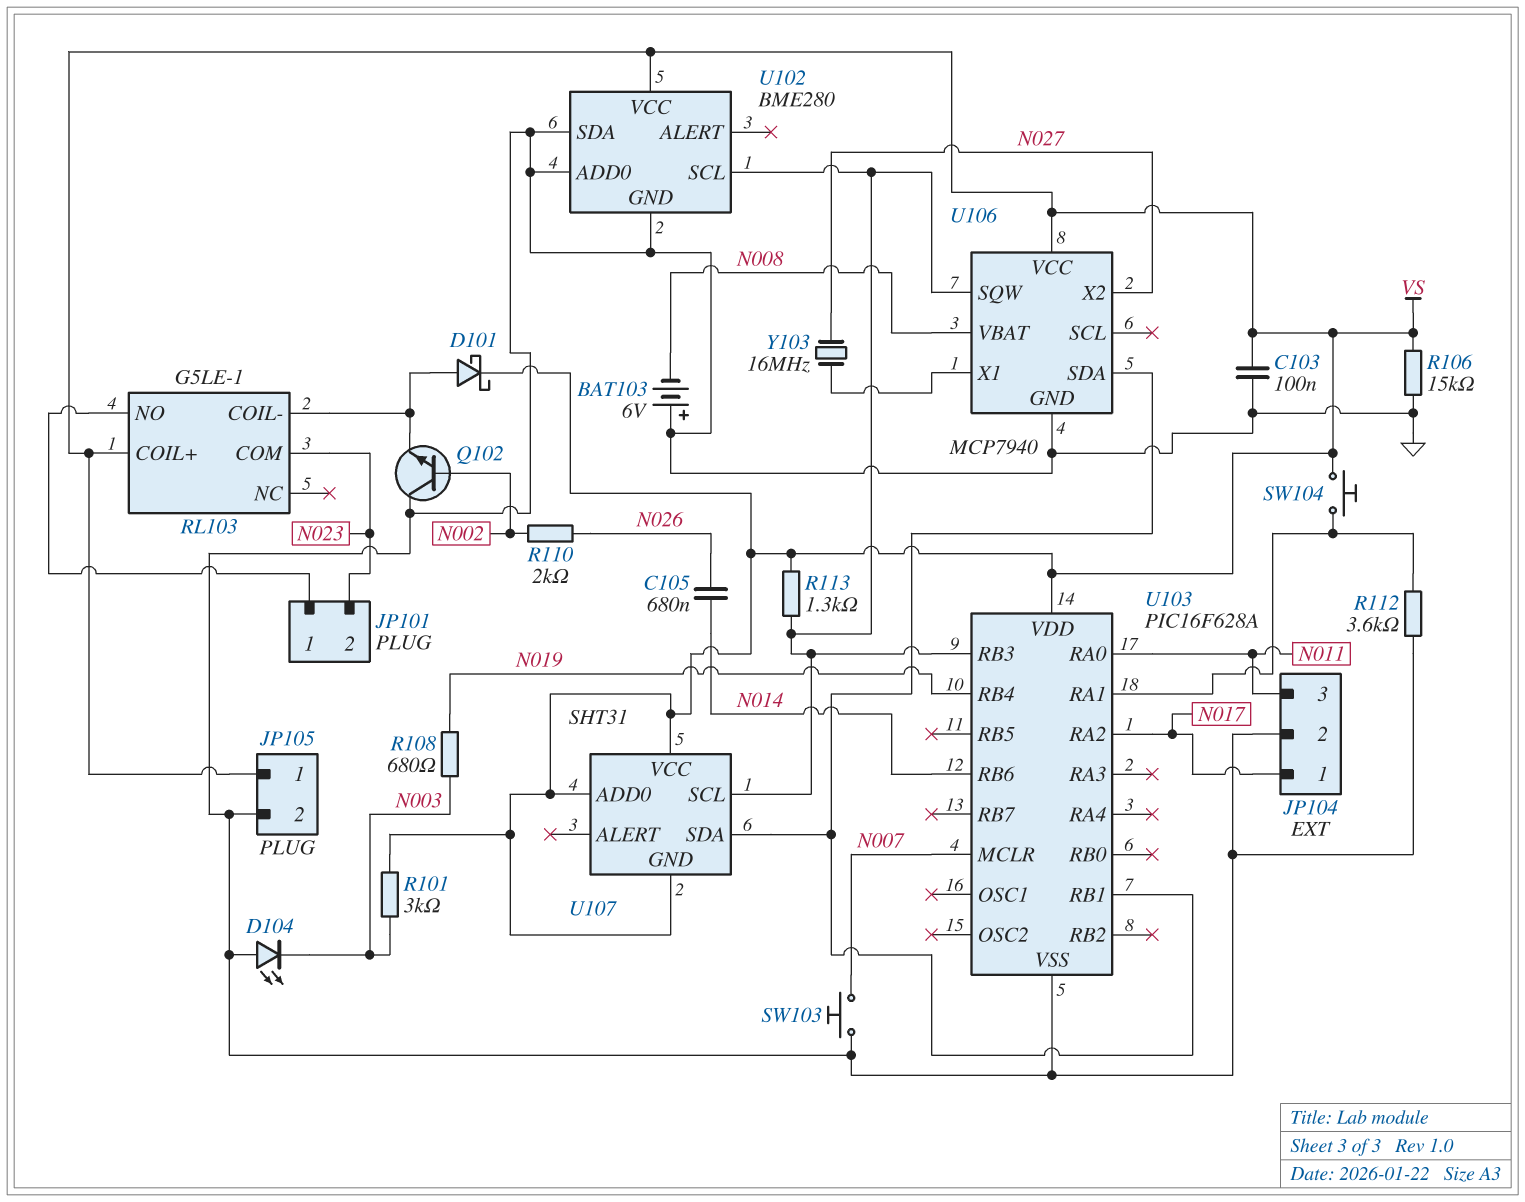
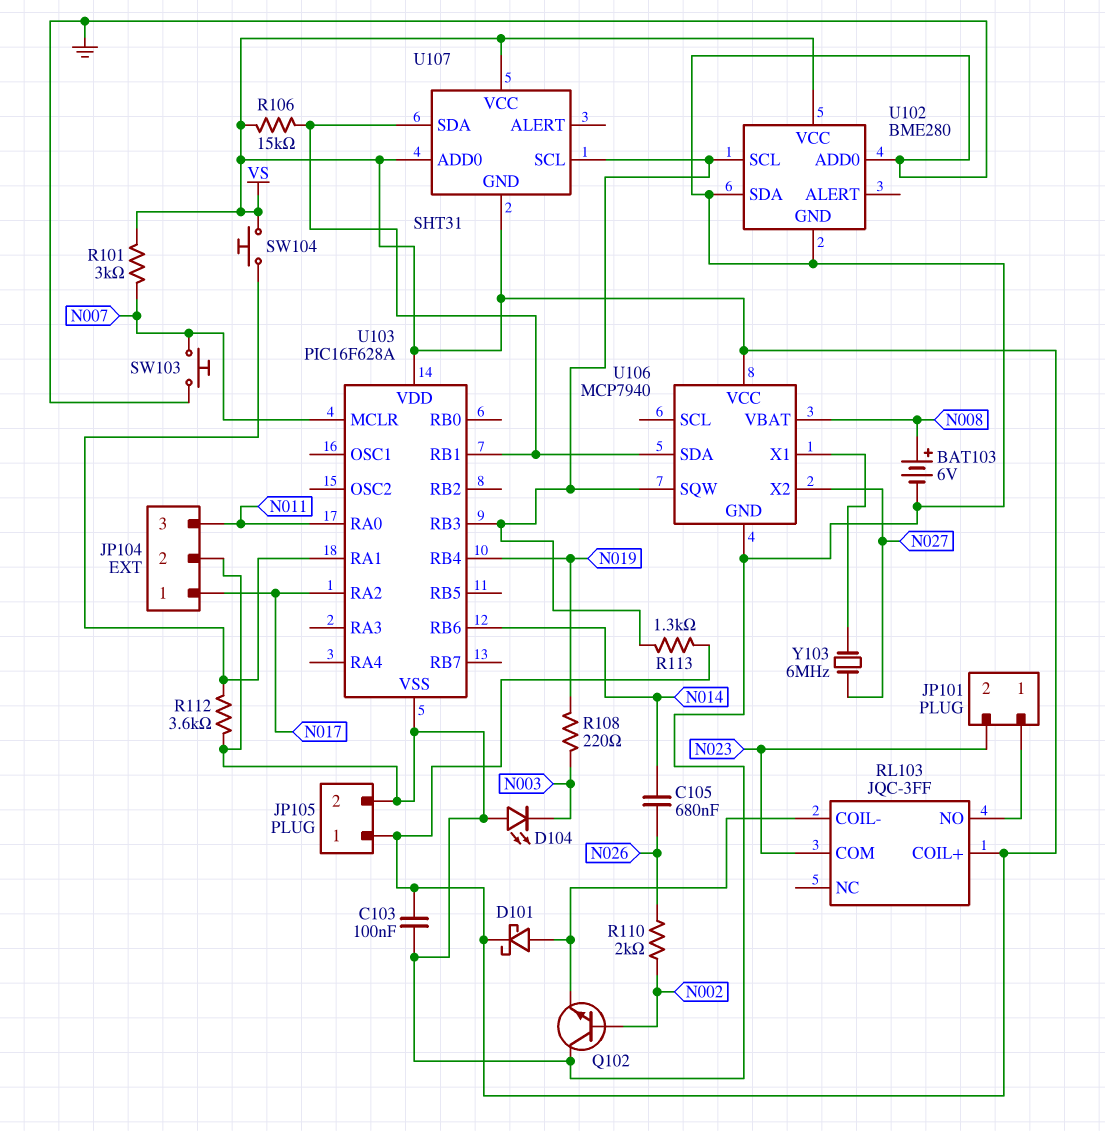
BAT103: 6V (plus GND, minus N008) -> 6V (plus N008, minus GND)
R101: 3k (N003, VS) -> 3k (N007, VS)
R106: 15k (GND, VS) -> 15k (U103/RB1, VS)
R108: 680 (N003, N019) -> 220 (N003, N019)
RL103: G5LE-1 -> JQC-3FF
Y103: 16MHz (N027, U106/X1) -> 6MHz (N027, U106/X1)

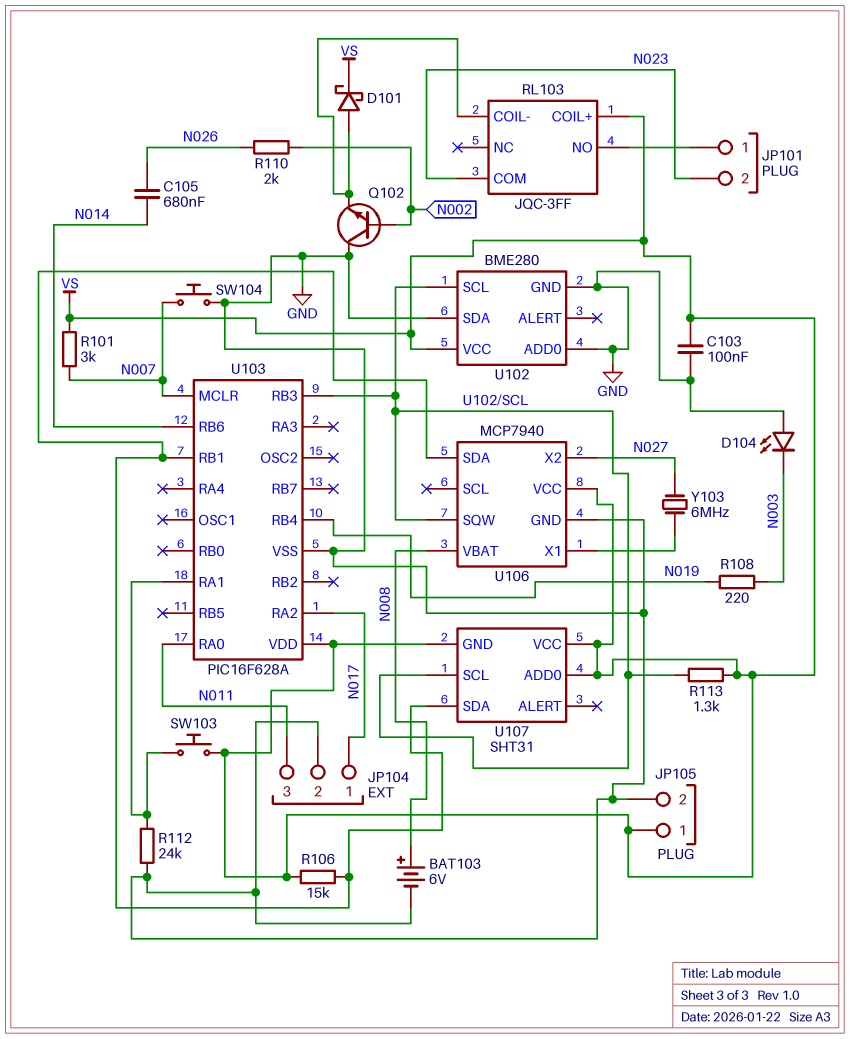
R112: 3.6k (GND, U103/RA1) -> 24k (GND, U103/RA1)
SW103: button (GND, N007) -> button (U103/RA1, VS)
SW104: button (U103/RA1, VS) -> button (GND, N007)

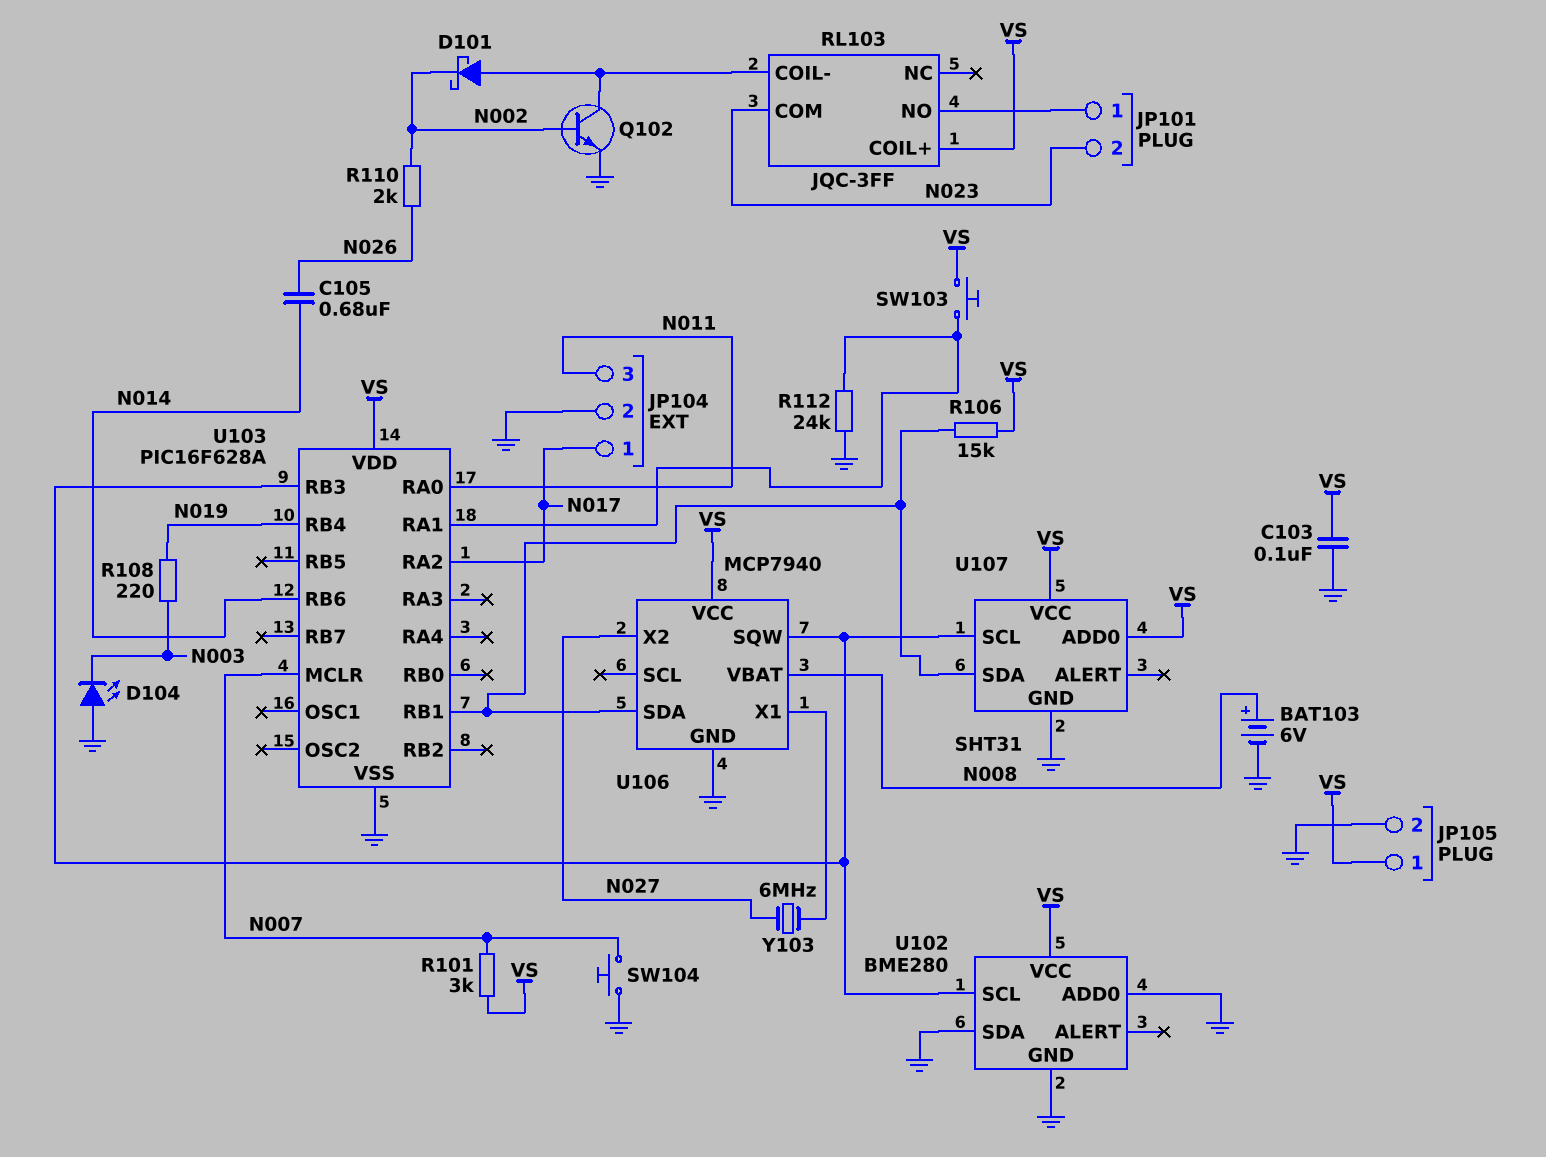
D101: schottky (A RL103/COIL-, K VS) -> schottky (A RL103/COIL-, K N002)
Q102: NPN (B N002, C GND, E RL103/COIL-) -> NPN (B N002, C RL103/COIL-, E GND)
R113: 1.3k (U102/SCL, VS) -> none
U107 pin GND: VS -> GND

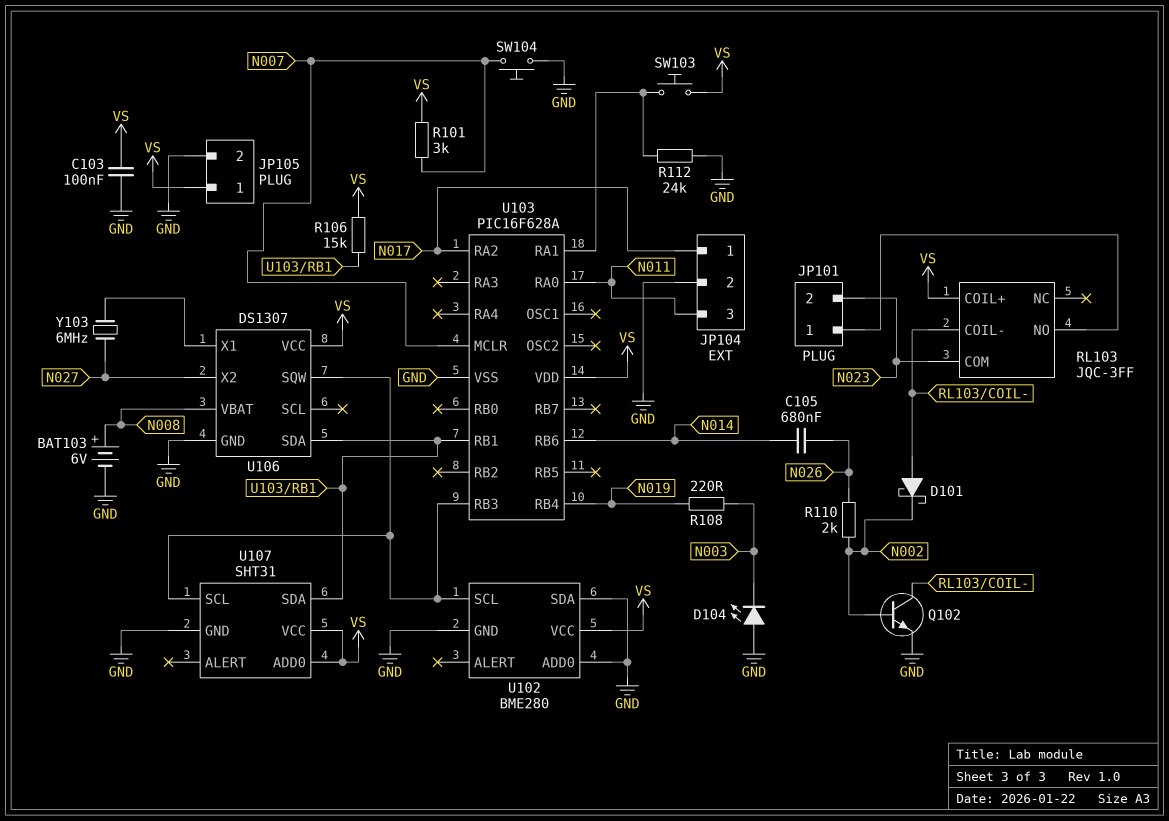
U106: MCP7940 -> DS1307

